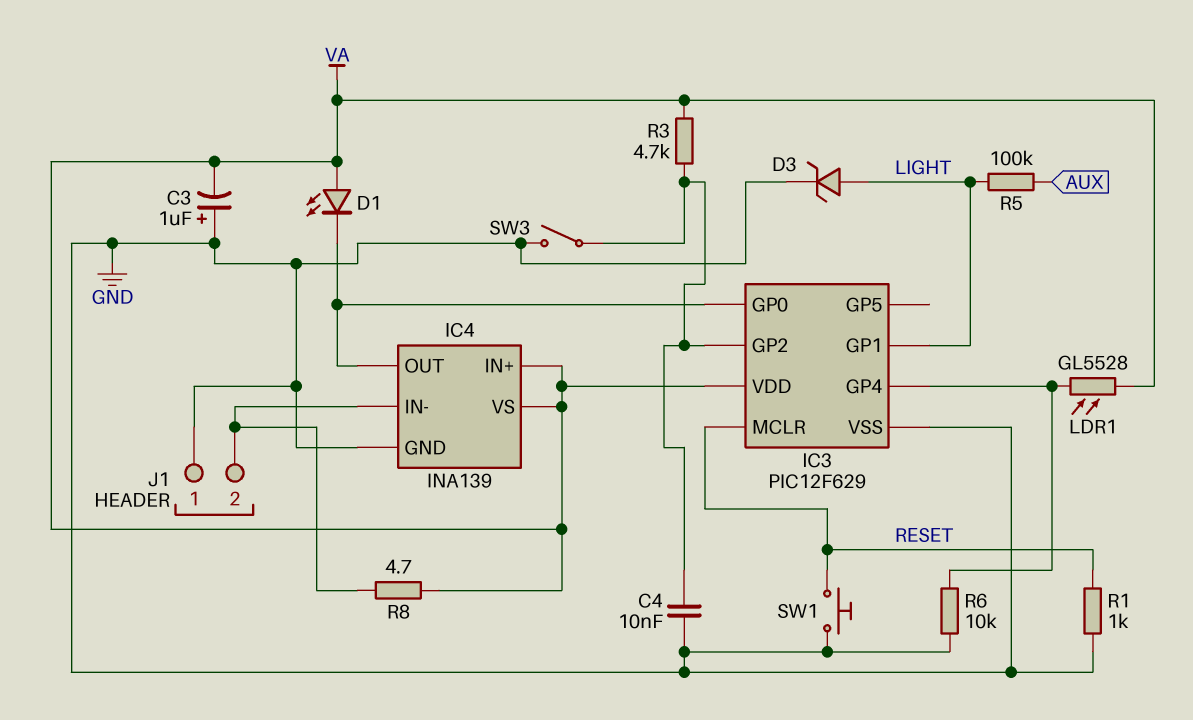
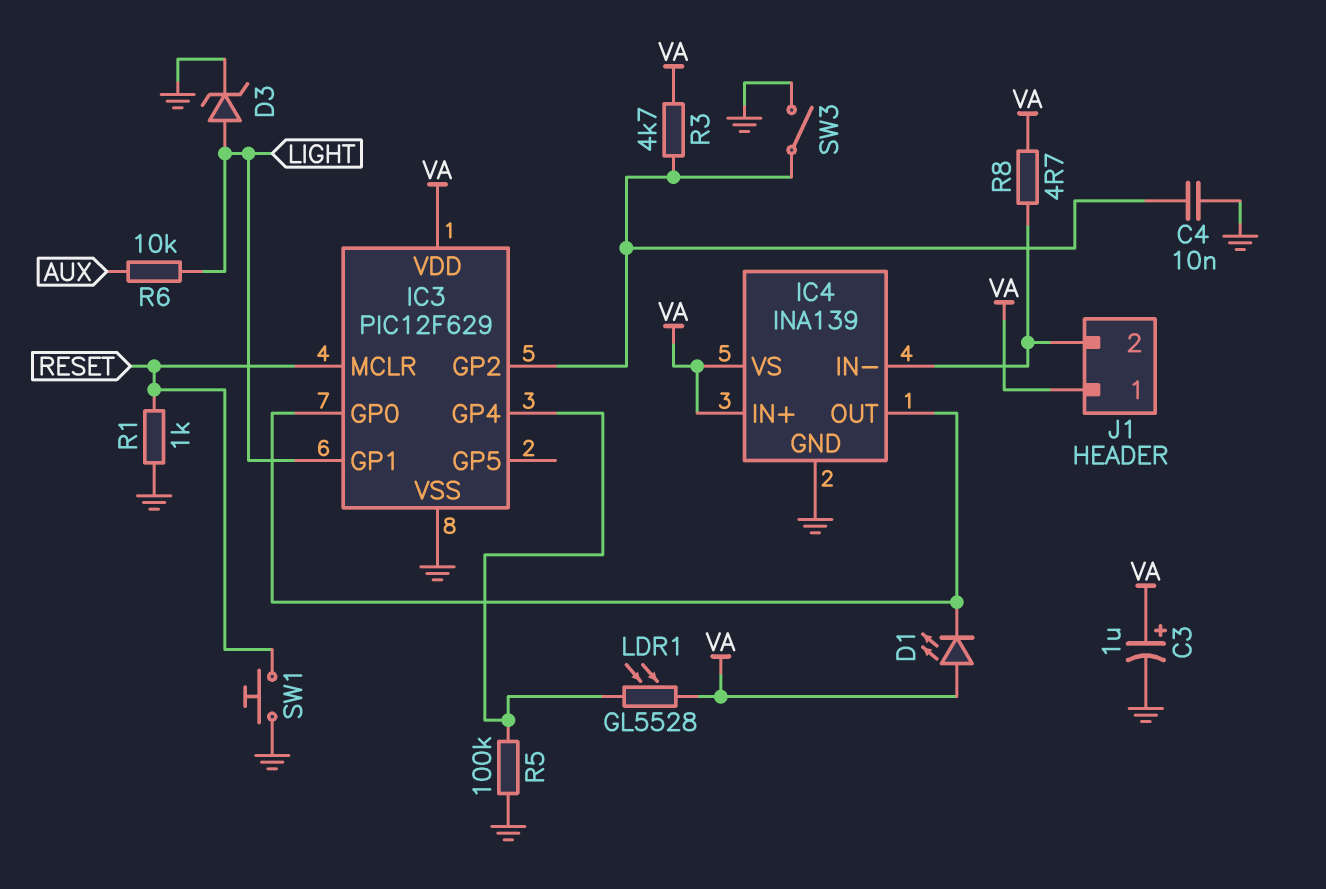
C3: 1uF (plus GND, minus VA) -> 1uF (plus VA, minus GND)
J1 pin 1: GND -> VA
R5: 100k (AUX, LIGHT) -> 100k (GND, IC3/GP4)
R6: 10k (GND, IC3/GP4) -> 10k (AUX, LIGHT)

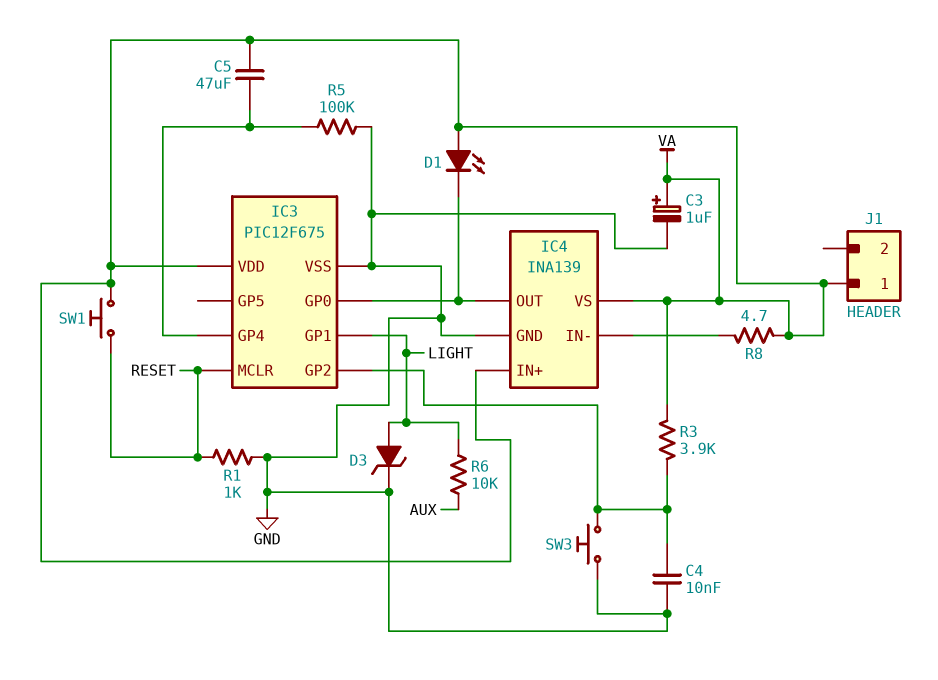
C5: none -> 47uF (IC3/GP4, VA)
IC3: PIC12F629 -> PIC12F675
J1 pin 2: IC4/IN- -> none
LDR1: GL5528 (IC3/GP4, VA) -> none
R3: 4.7k (IC3/GP2, VA) -> 3.9k (IC3/GP2, VA)
SW1: button (GND, RESET) -> button (RESET, VA)
SW3: switch (GND, IC3/GP2) -> button (GND, IC3/GP2)

